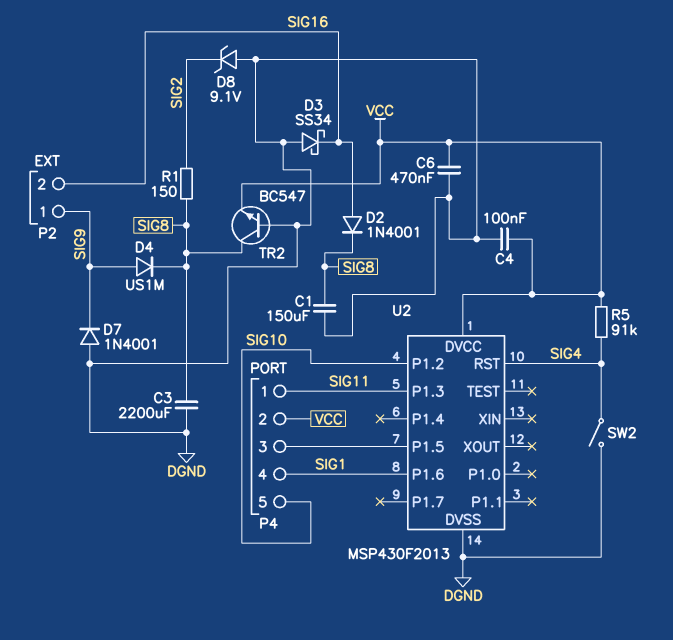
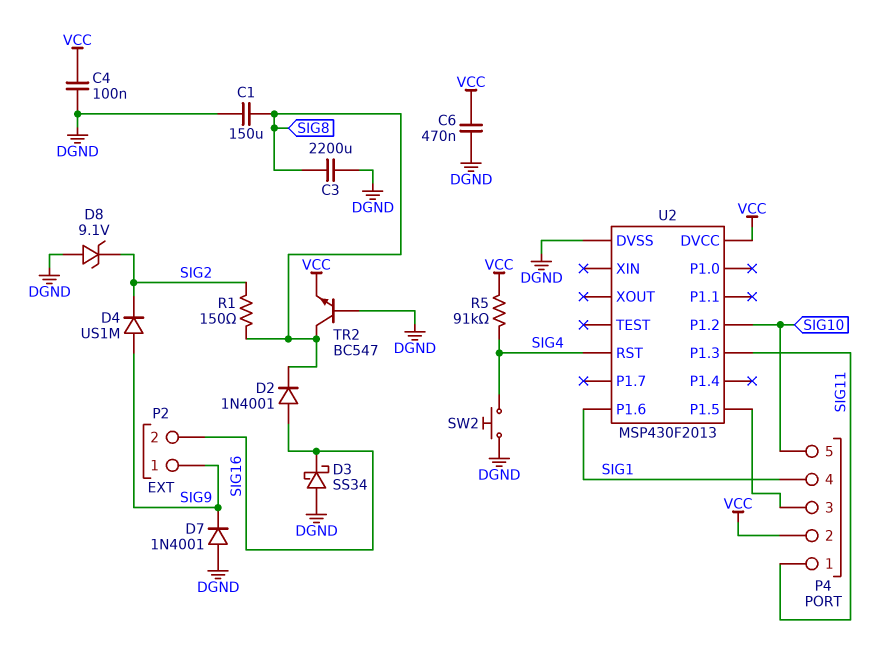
D4: diode US1M (A SIG9, K SIG8) -> diode US1M (A SIG9, K SIG2)
SW2: switch (DGND, SIG4) -> button (DGND, SIG4)

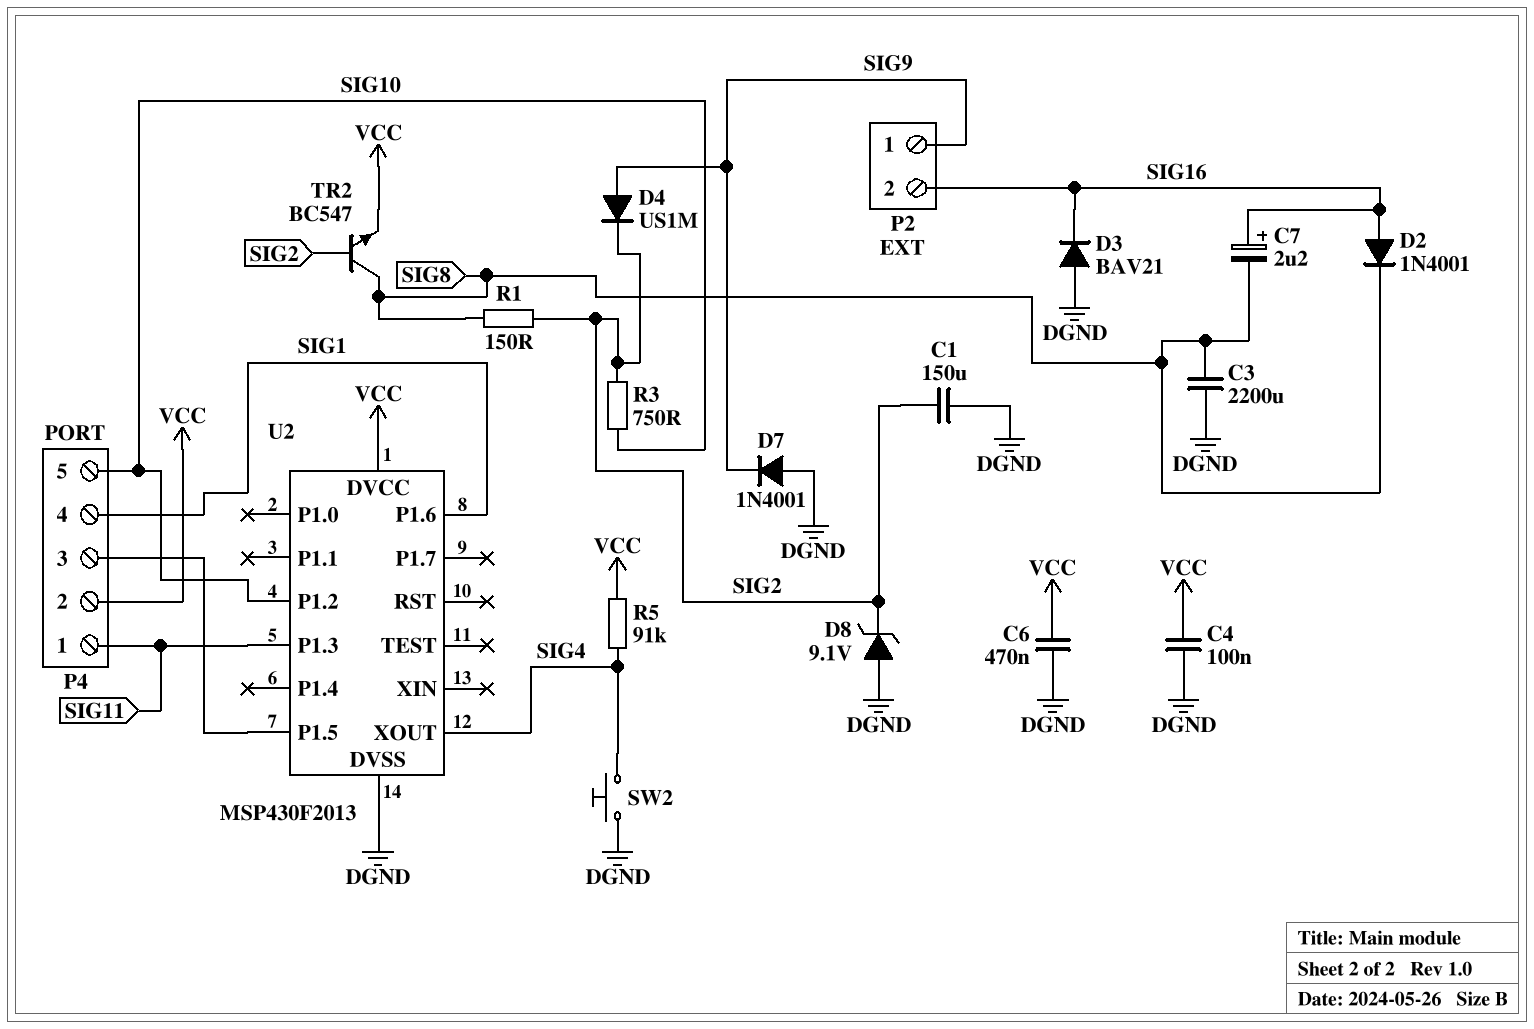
C1: 150uF (DGND, SIG8) -> 150uF (DGND, SIG2)
C7: none -> 2.2uF (plus SIG16, minus SIG8)
D3: schottky SS34 (A DGND, K SIG16) -> diode BAV21 (A DGND, K SIG16)
R3: none -> 750 (SIG2, SIG10)
TR2: NPN BC547 (B DGND, C SIG8, E VCC) -> NPN BC547 (B SIG2, C SIG8, E VCC)
U2 pin RST: SIG4 -> none
U2 pin XOUT: none -> SIG4

